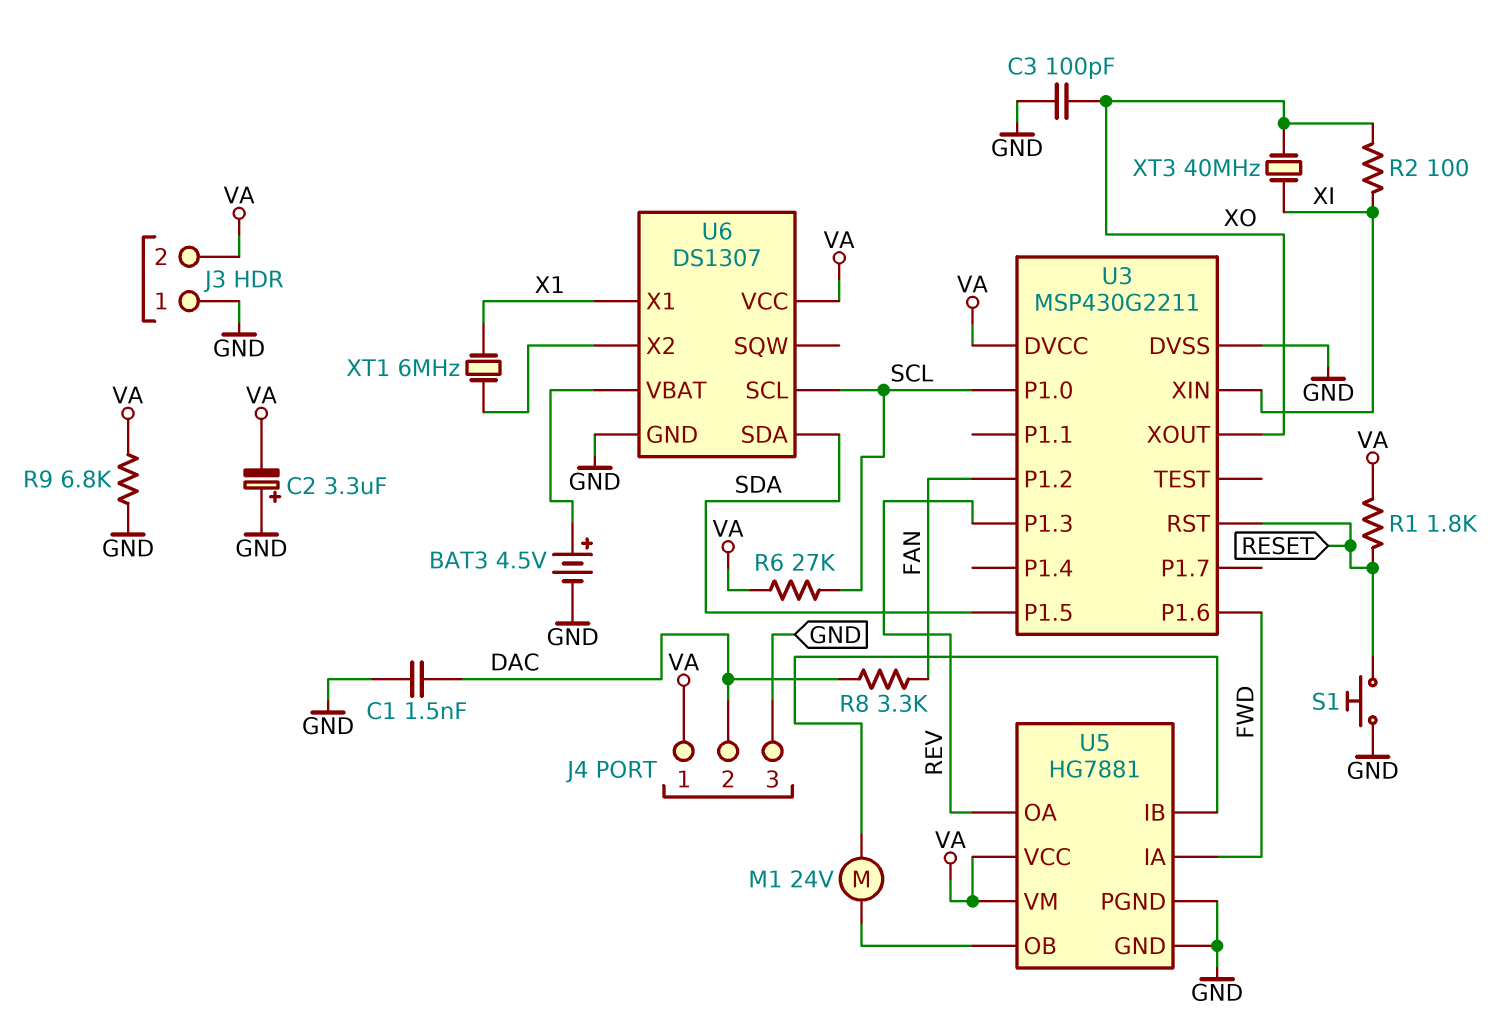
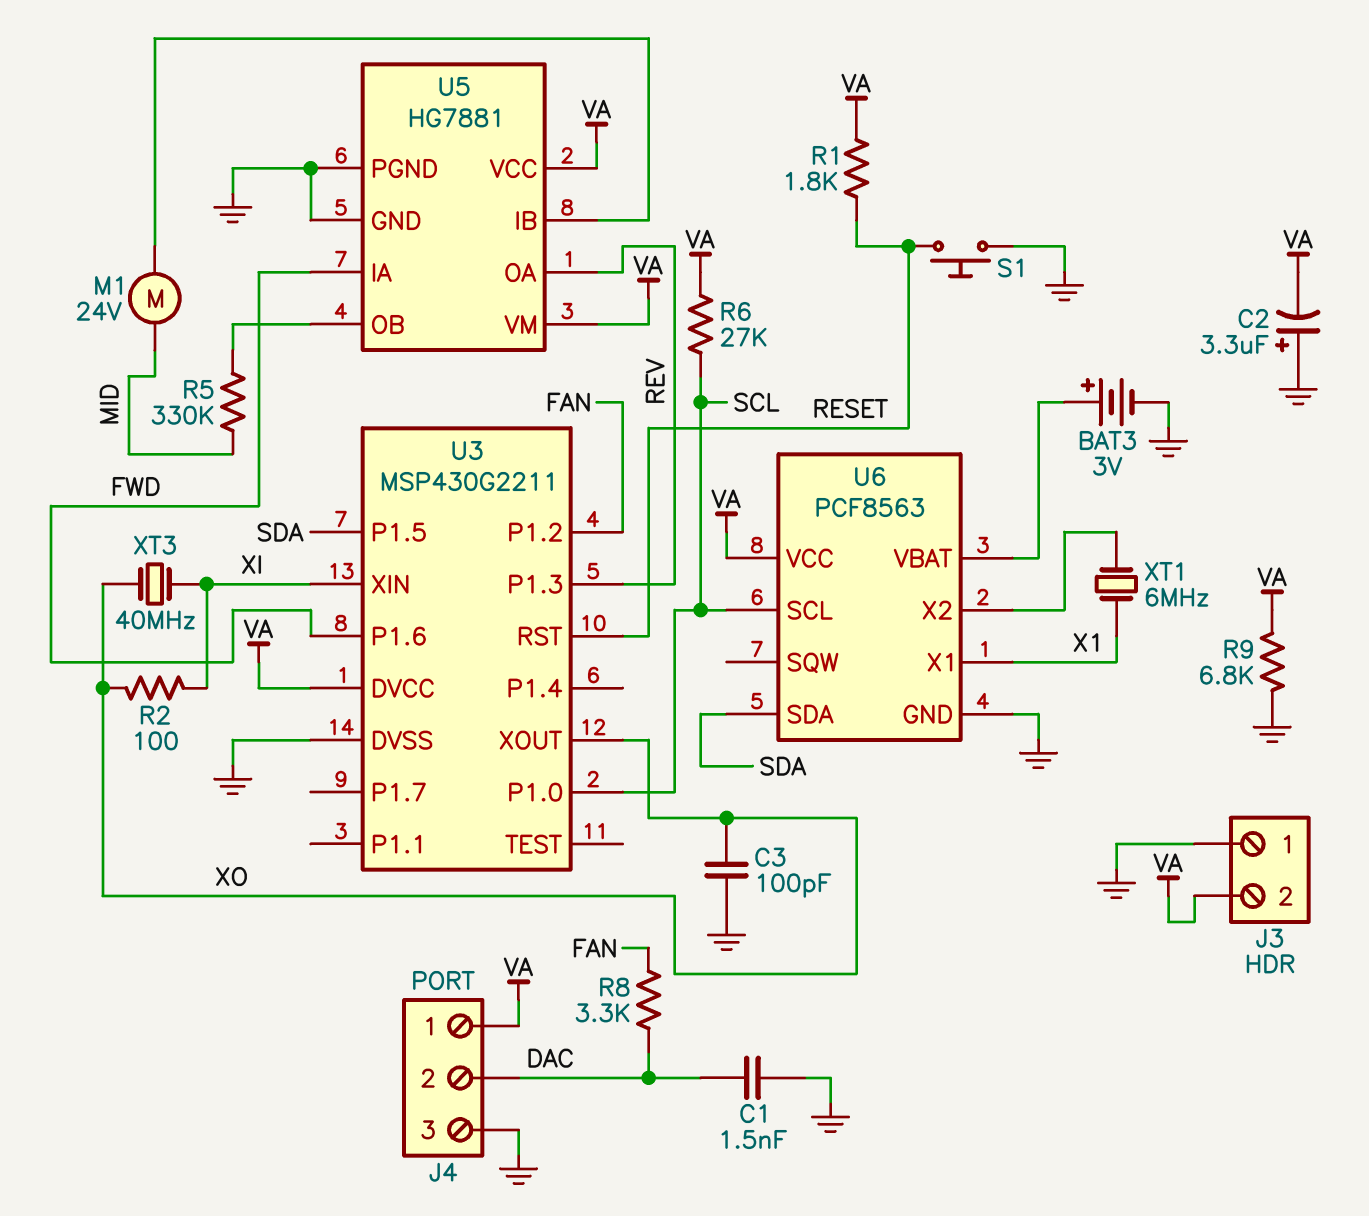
BAT3: 4.5V (plus U6/VBAT, minus GND) -> 3V (plus U6/VBAT, minus GND)
M1: motor 24V (U5/IB, U5/OB) -> motor 24V (MID, U5/IB)
R5: none -> 330k (MID, U5/OB)
U6: DS1307 -> PCF8563

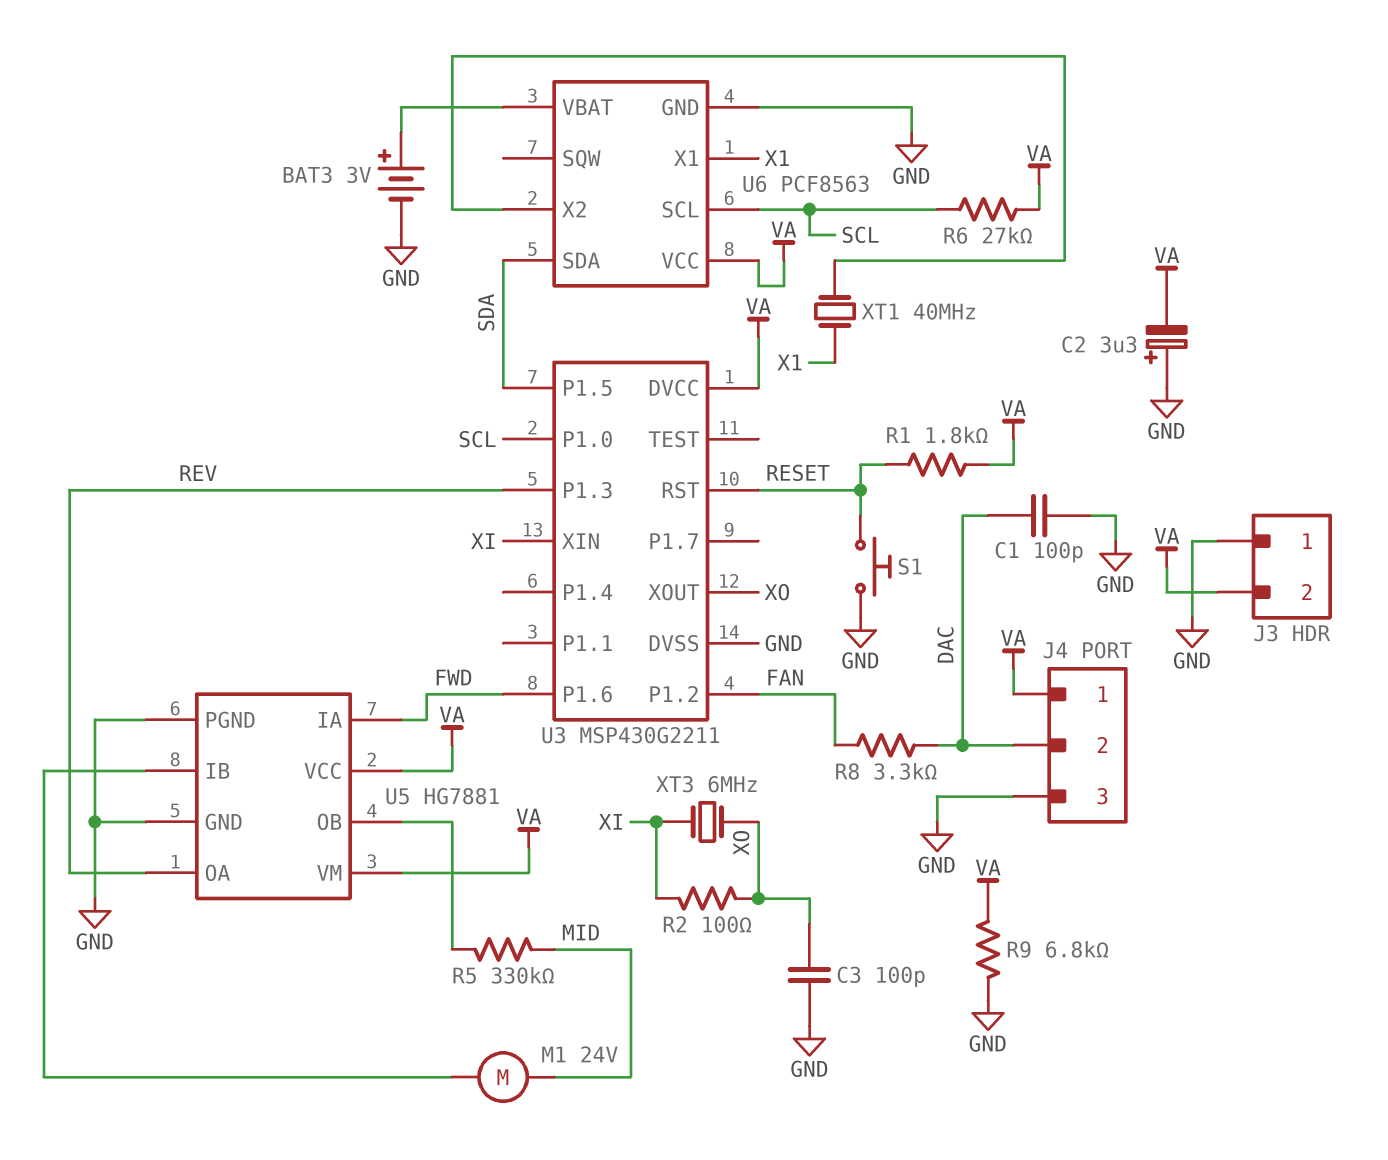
C1: 1.5nF (DAC, GND) -> 100pF (DAC, GND)
XT1: 6MHz (U6/X2, X1) -> 40MHz (U6/X2, X1)
XT3: 40MHz (XI, XO) -> 6MHz (XI, XO)

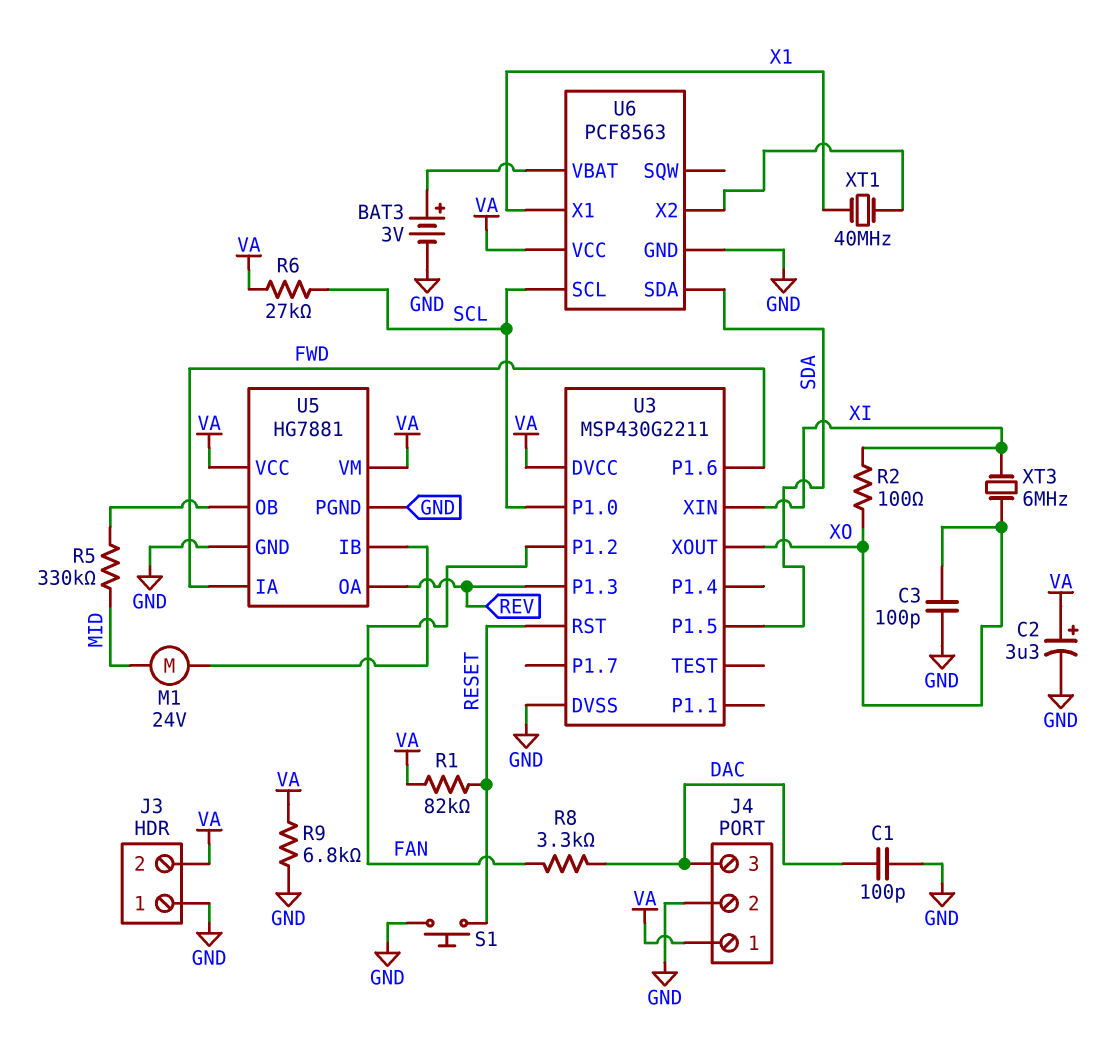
C2: 3.3uF (plus GND, minus VA) -> 3.3uF (plus VA, minus GND)
J4 pin 2: DAC -> GND
J4 pin 3: GND -> DAC
R1: 1.8k (RESET, VA) -> 82k (RESET, VA)

